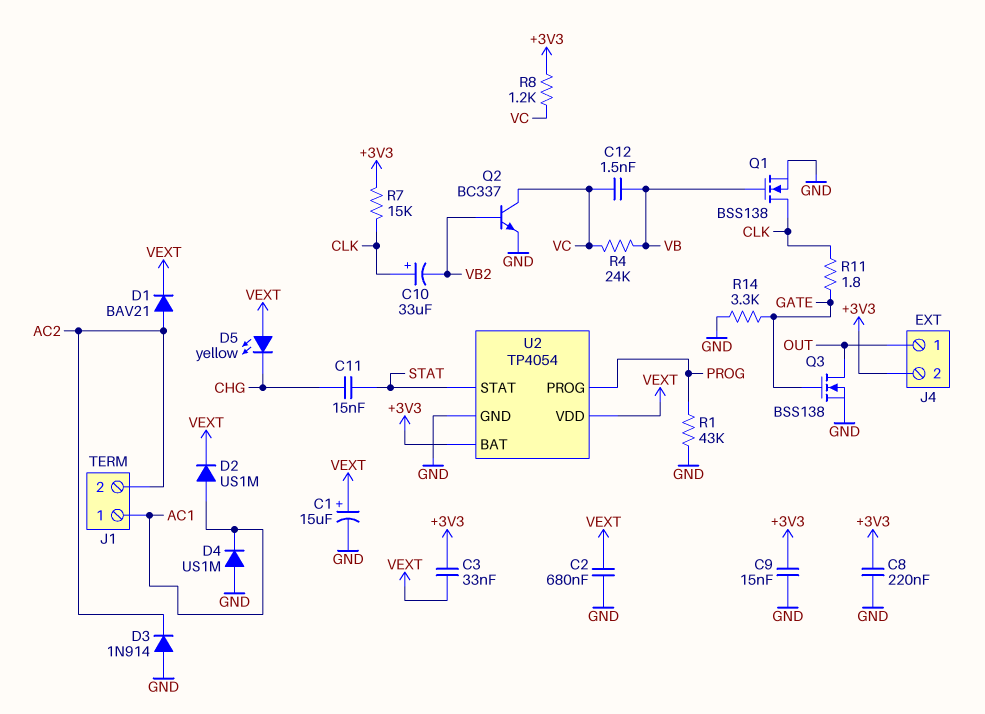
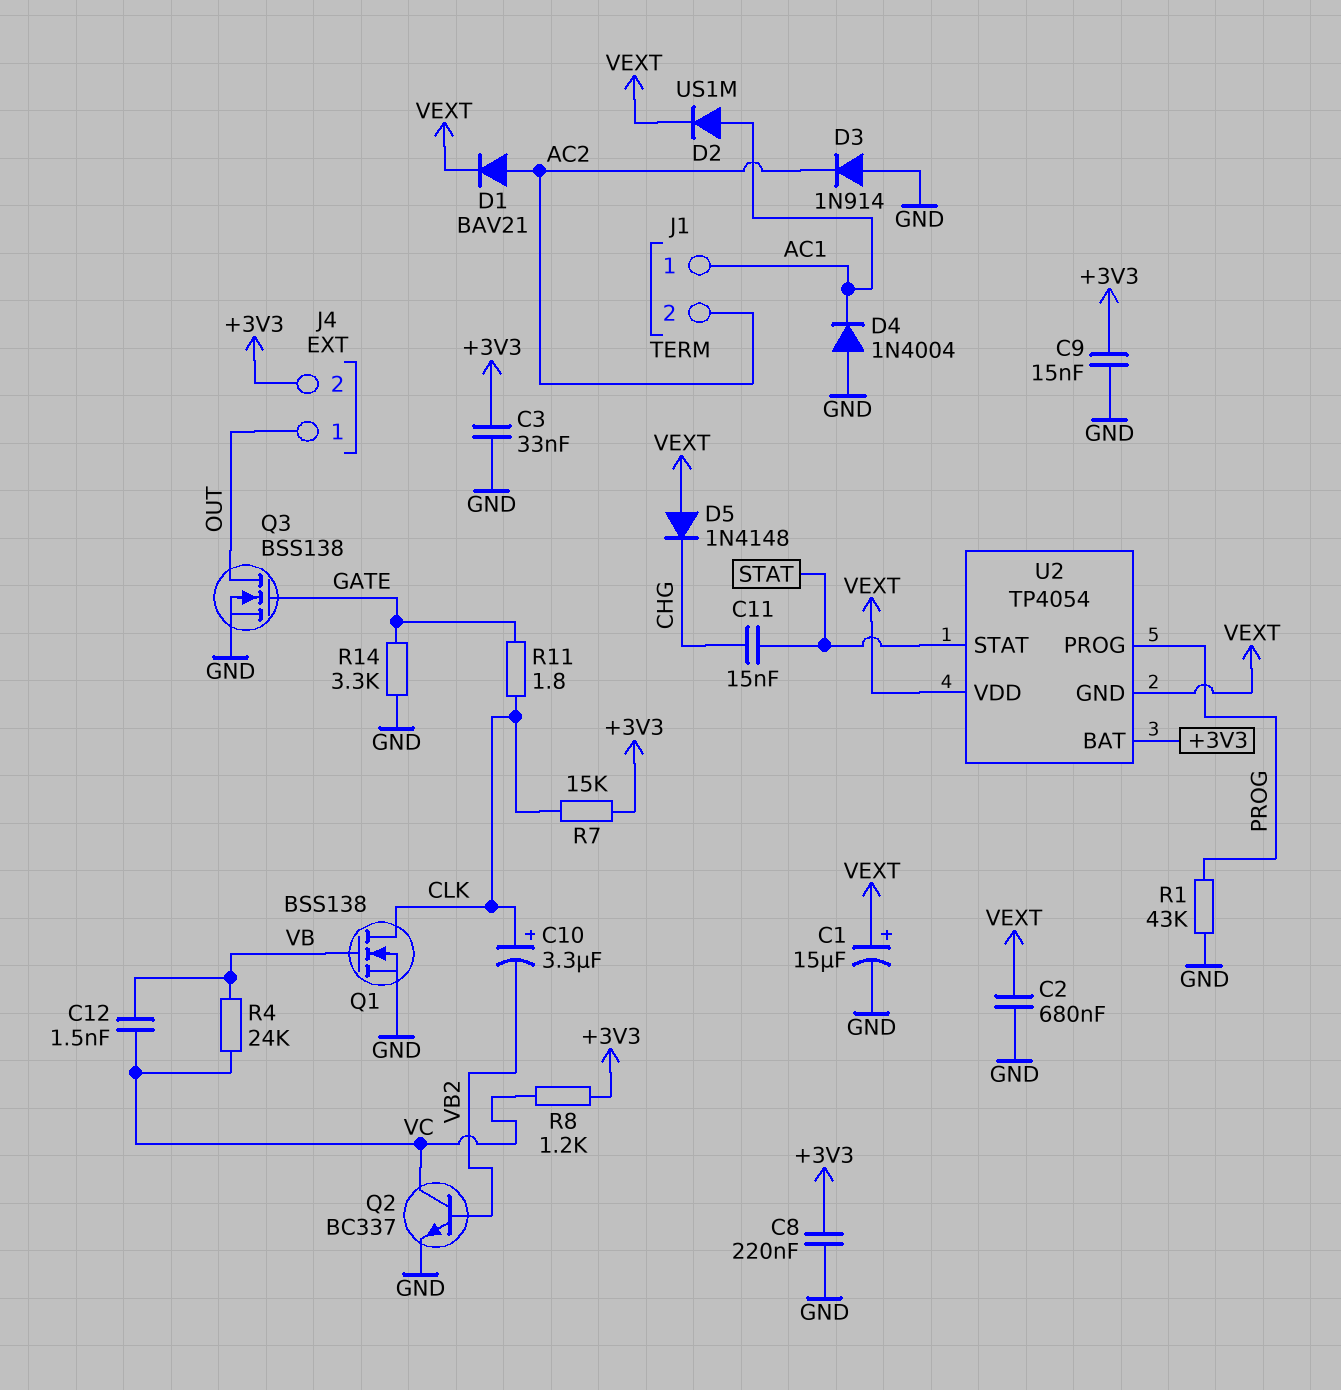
C3: 33nF (+3V3, VEXT) -> 33nF (+3V3, GND)
C10: 33uF (plus CLK, minus VB2) -> 3.3uF (plus CLK, minus VB2)
D4: diode US1M (A GND, K AC1) -> diode 1N4004 (A GND, K AC1)
D5: LED yellow (A VEXT, K CHG) -> diode 1N4148 (A VEXT, K CHG)
U2 pin GND: GND -> VEXT

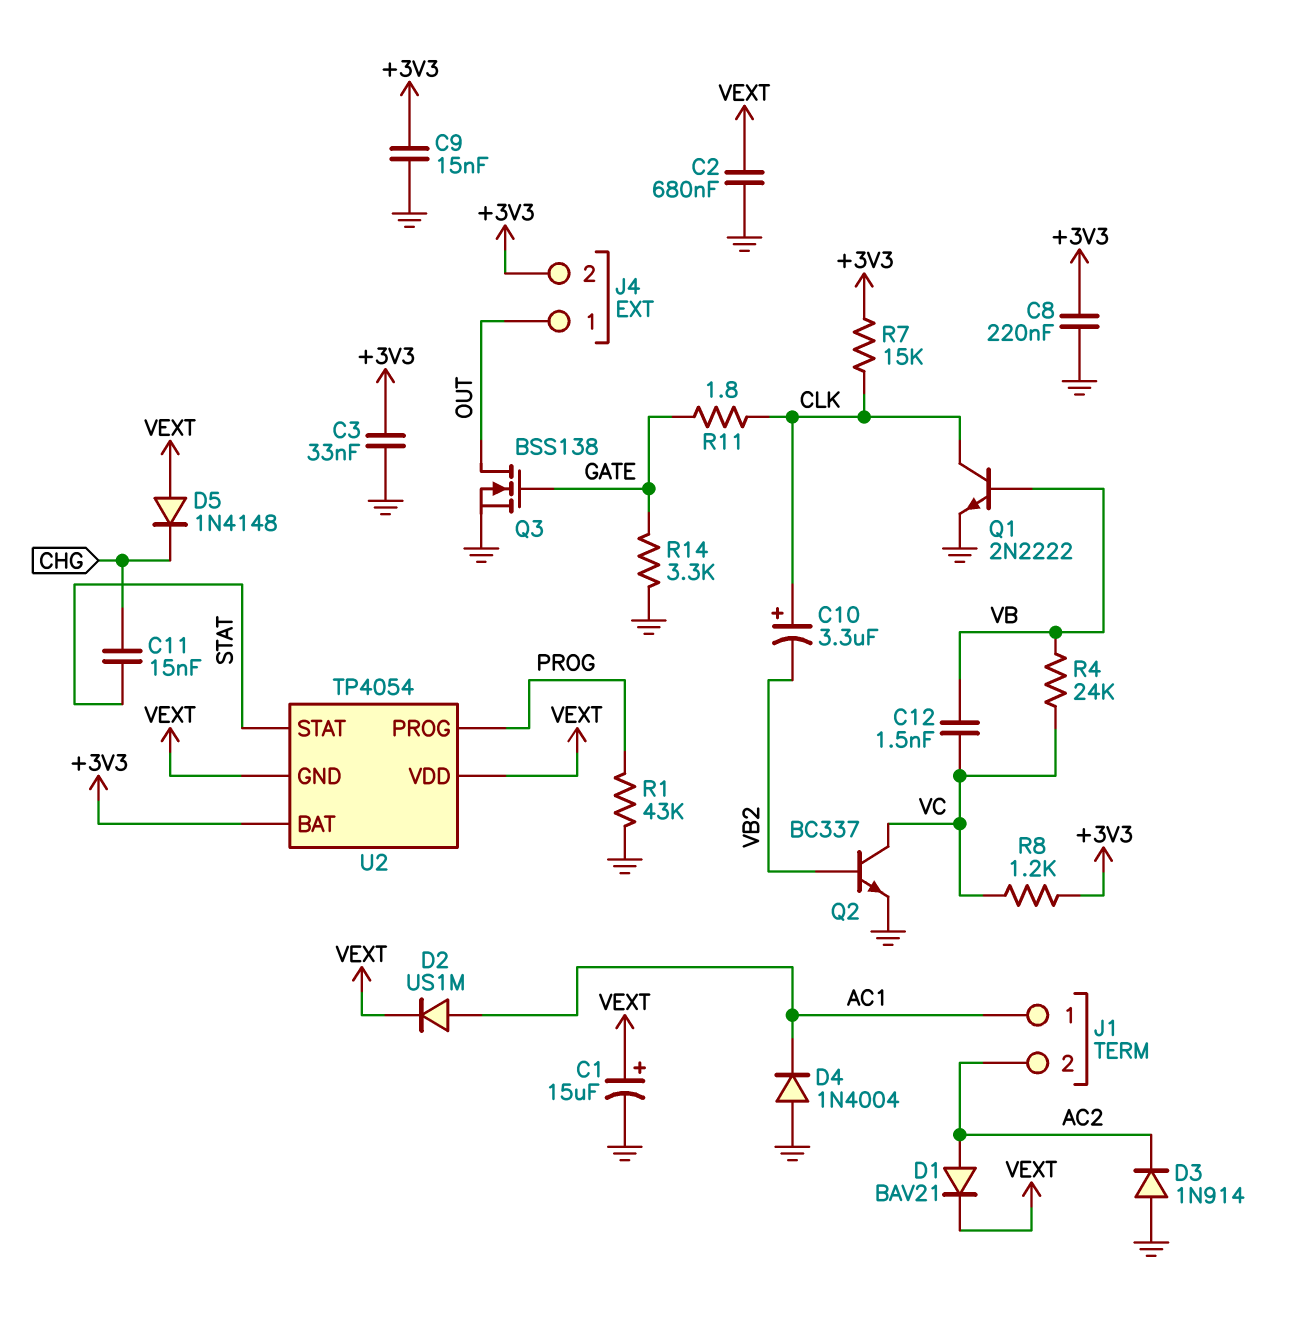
Q1: NMOS BSS138 (G VB, D CLK, S GND) -> NPN 2N2222 (B VB, C CLK, E GND)

